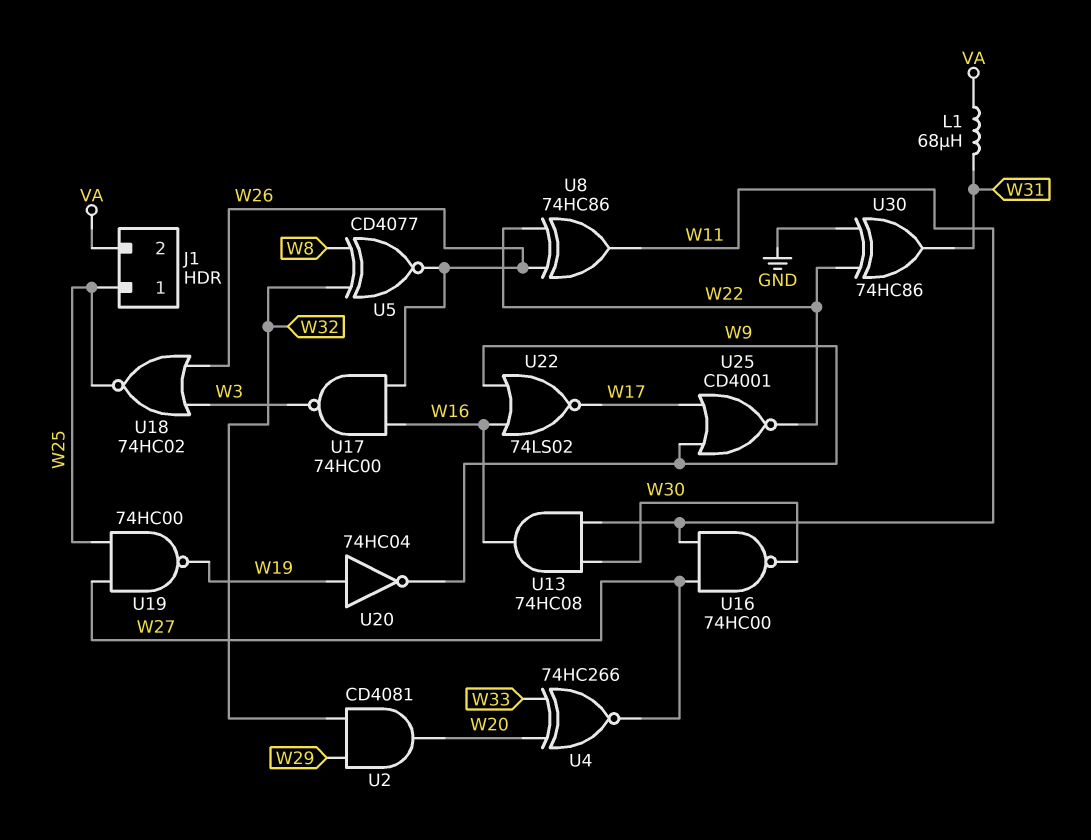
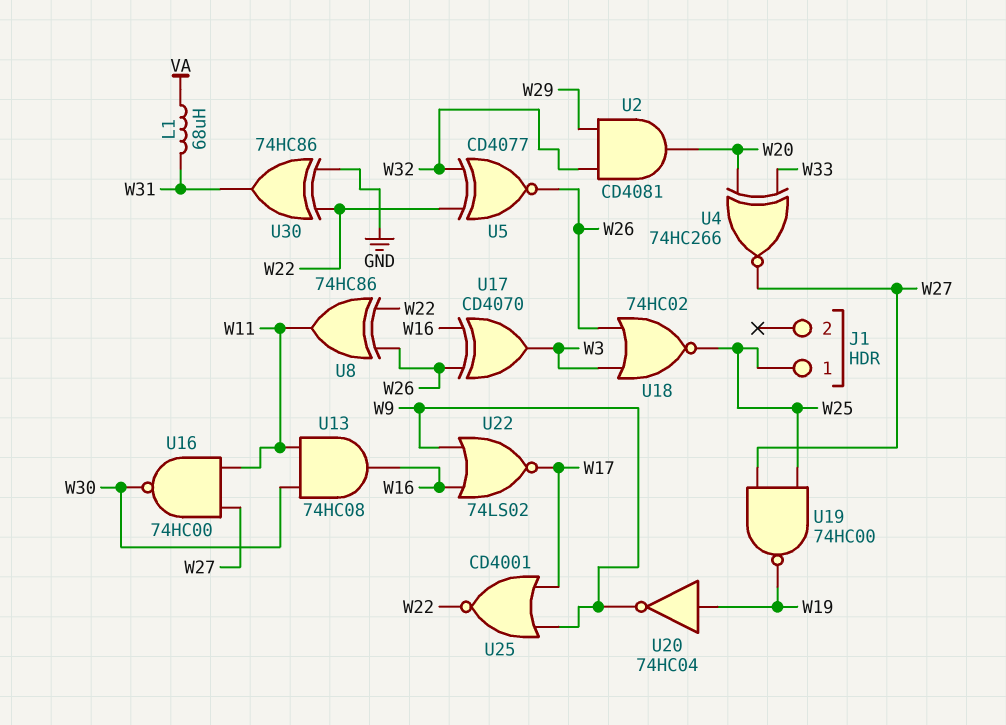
J1 pin 2: VA -> none
U5: XNOR CD4077 (in W8, in W32, out W26) -> XNOR CD4077 (in W22, in W32, out W26)
U17: NAND 74HC00 (in W16, in W26, out W3) -> XOR CD4070 (in W16, in W26, out W3)

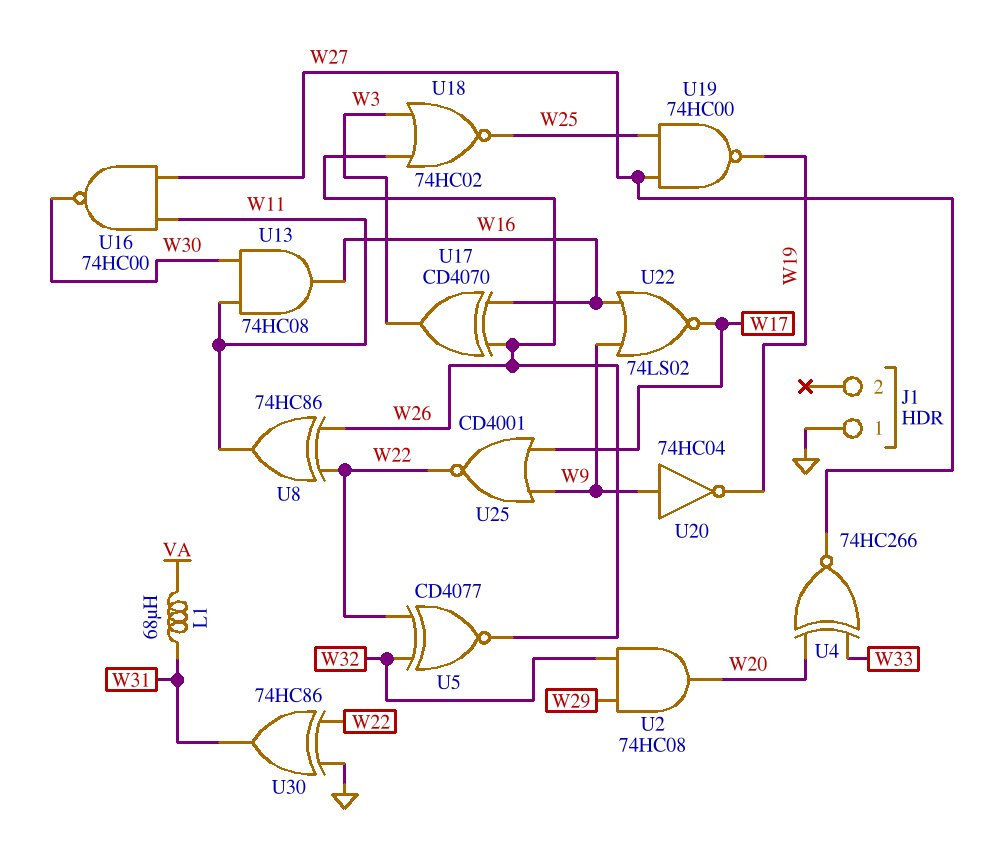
J1 pin 1: W25 -> GND
U2: AND CD4081 (in W29, in W32, out W20) -> AND 74HC08 (in W29, in W32, out W20)
U20: NOT 74HC04 (in W19, out W9) -> NOT 74HC04 (in W9, out W19)

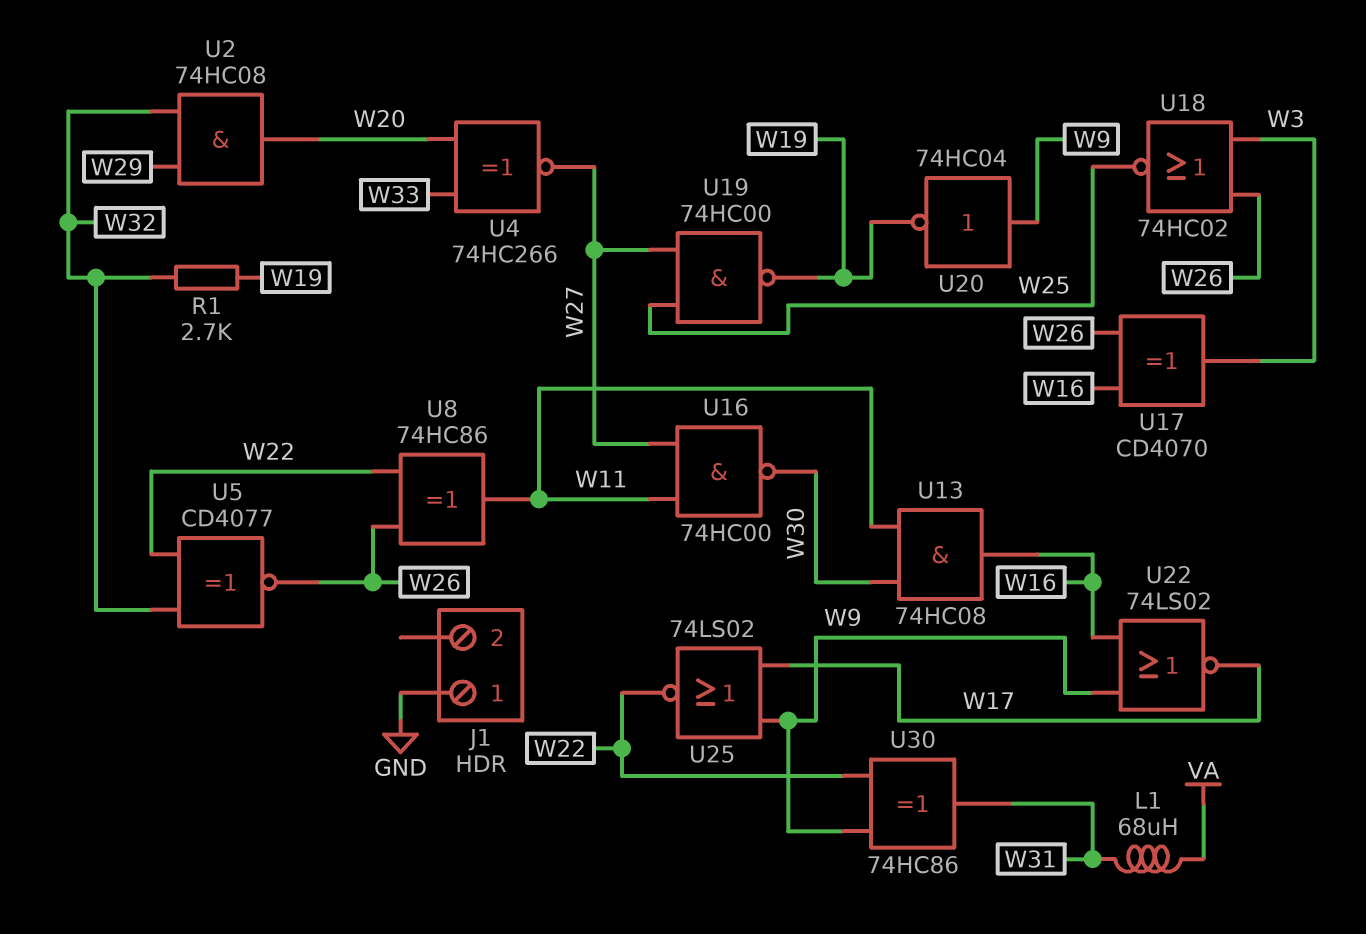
R1: none -> 2.7k (W19, W32)
U25: NOR CD4001 (in W9, in W17, out W22) -> NOR 74LS02 (in W9, in W17, out W22)
U30: XOR 74HC86 (in GND, in W22, out W31) -> XOR 74HC86 (in W9, in W22, out W31)

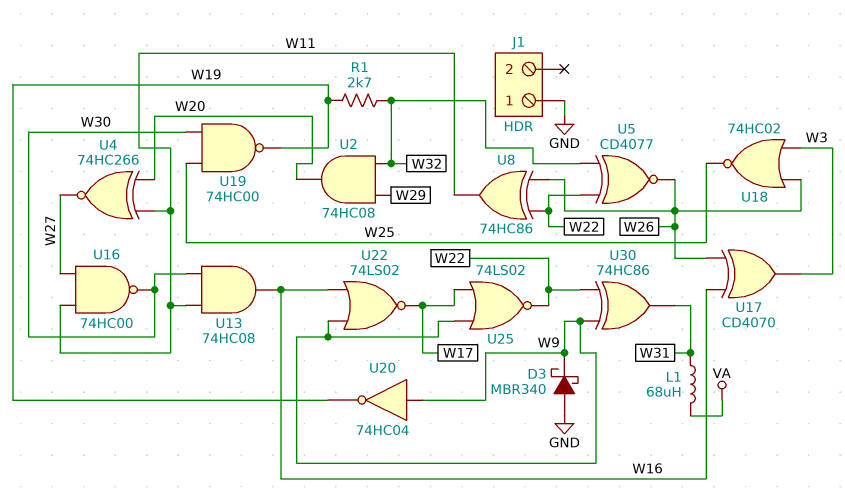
D3: none -> schottky MBR340 (A GND, K W9)
U4: XNOR 74HC266 (in W20, in W33, out W27) -> XNOR 74HC266 (in W11, in W20, out W27)
U19: NAND 74HC00 (in W25, in W27, out W19) -> NAND 74HC00 (in W25, in W30, out W19)

